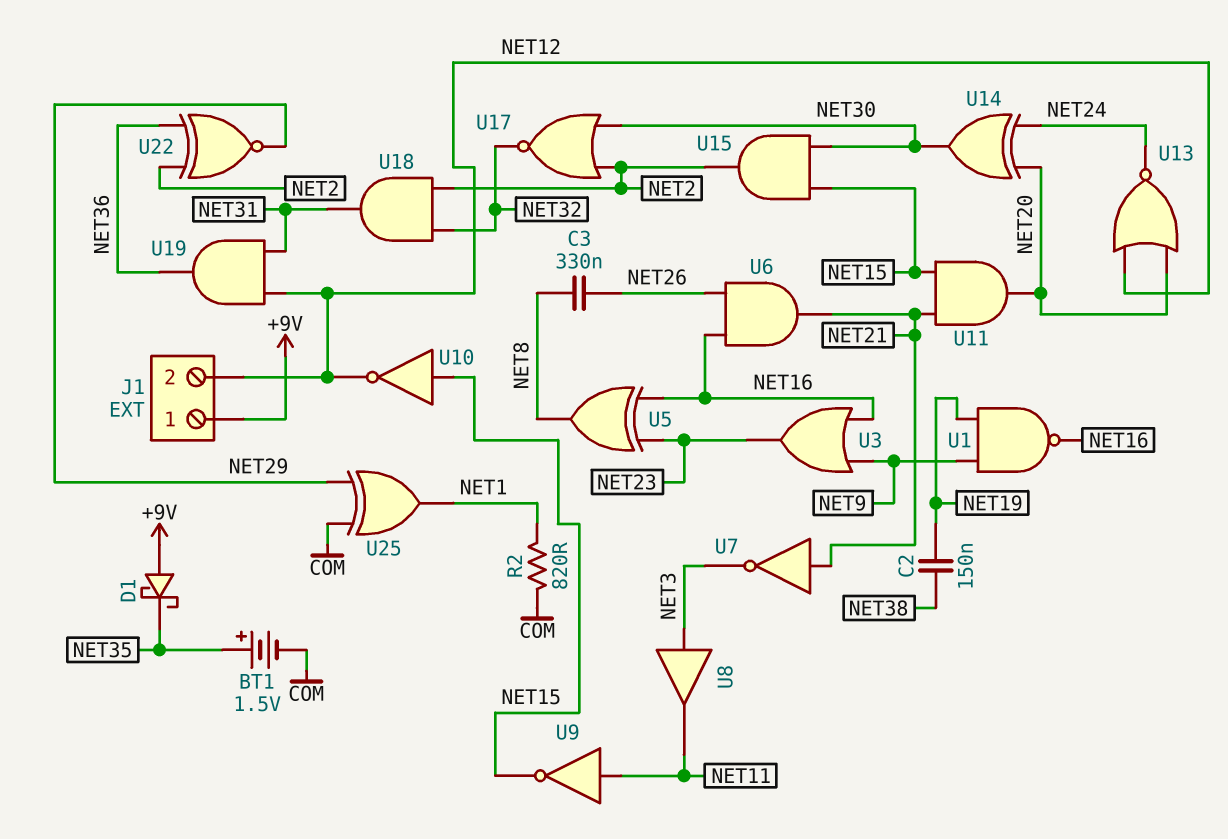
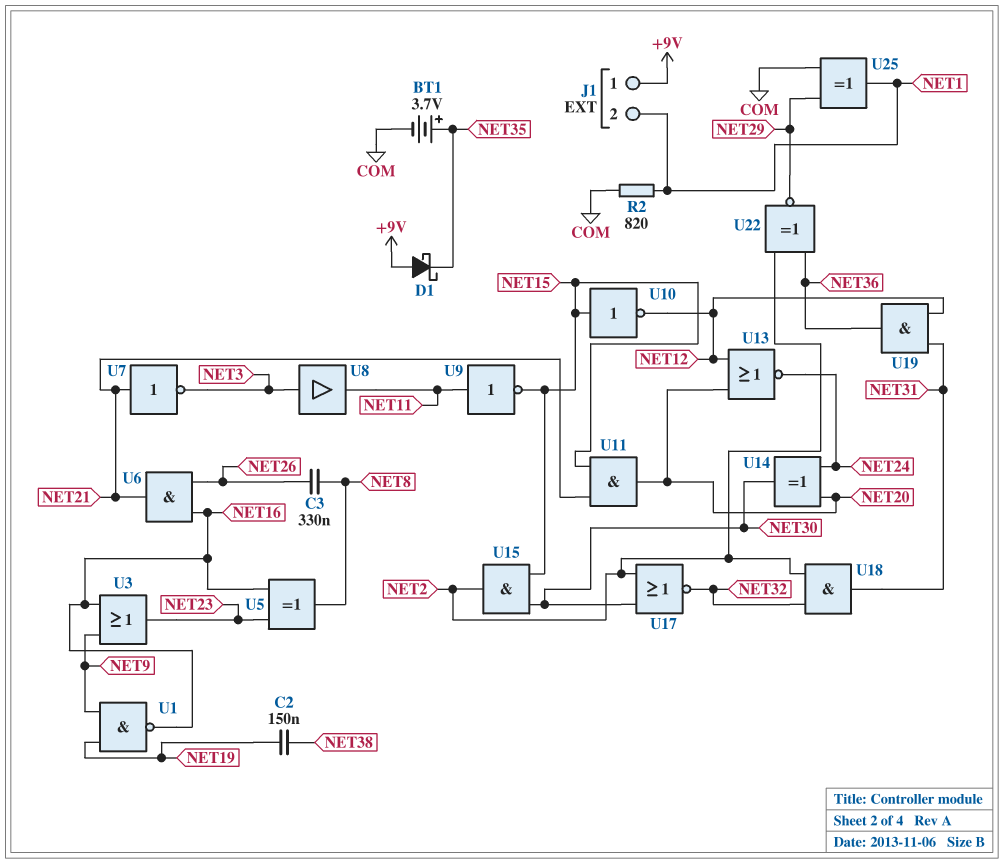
BT1: 1.5V (plus NET35, minus COM) -> 3.7V (plus NET35, minus COM)
J1 pin 2: NET12 -> NET1

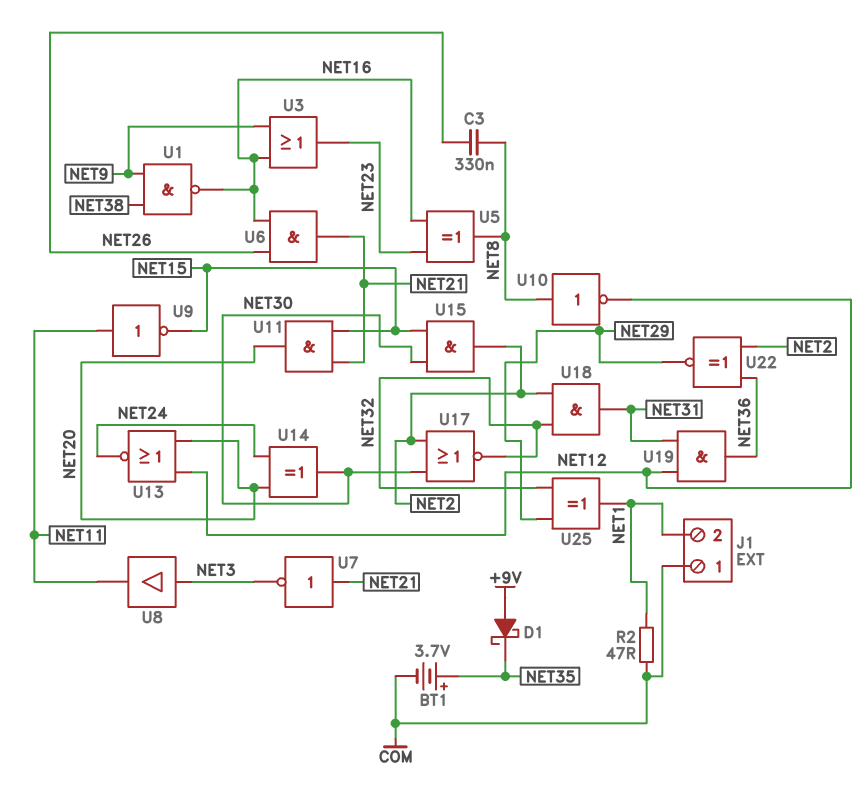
C2: 150nF (NET19, NET38) -> none
J1 pin 1: +9V -> COM
R2: 820 (COM, NET1) -> 47 (COM, NET1)
U1: NAND (in NET9, in NET19, out NET16) -> NAND (in NET9, in NET38, out NET16)
U10: NOT (in NET15, out NET12) -> NOT (in NET8, out NET12)
U25: XOR (in COM, in NET29, out NET1) -> XOR (in NET29, in NET32, out NET1)

